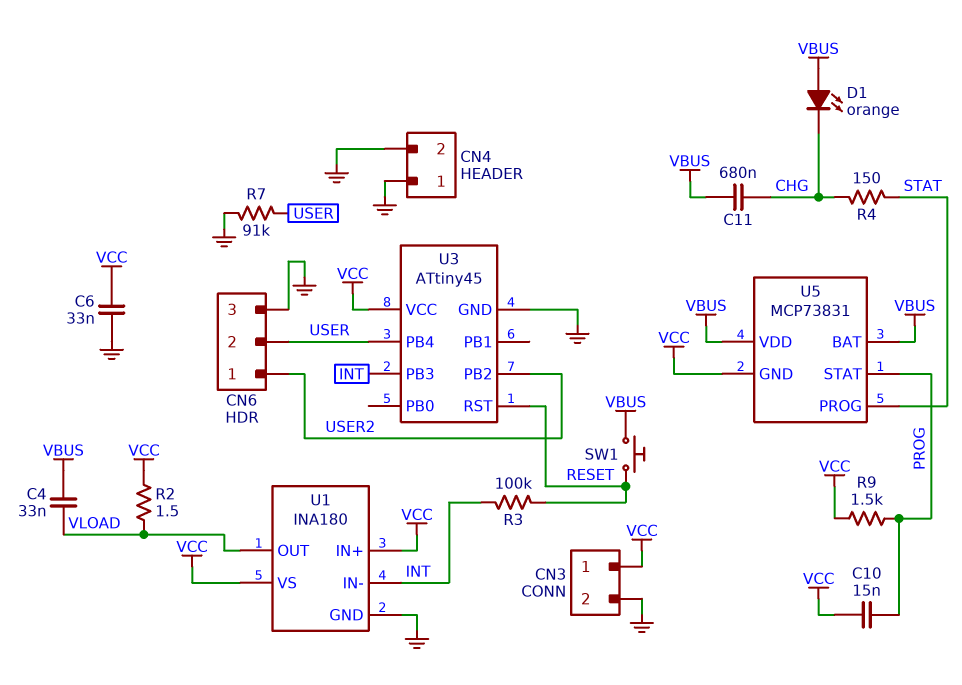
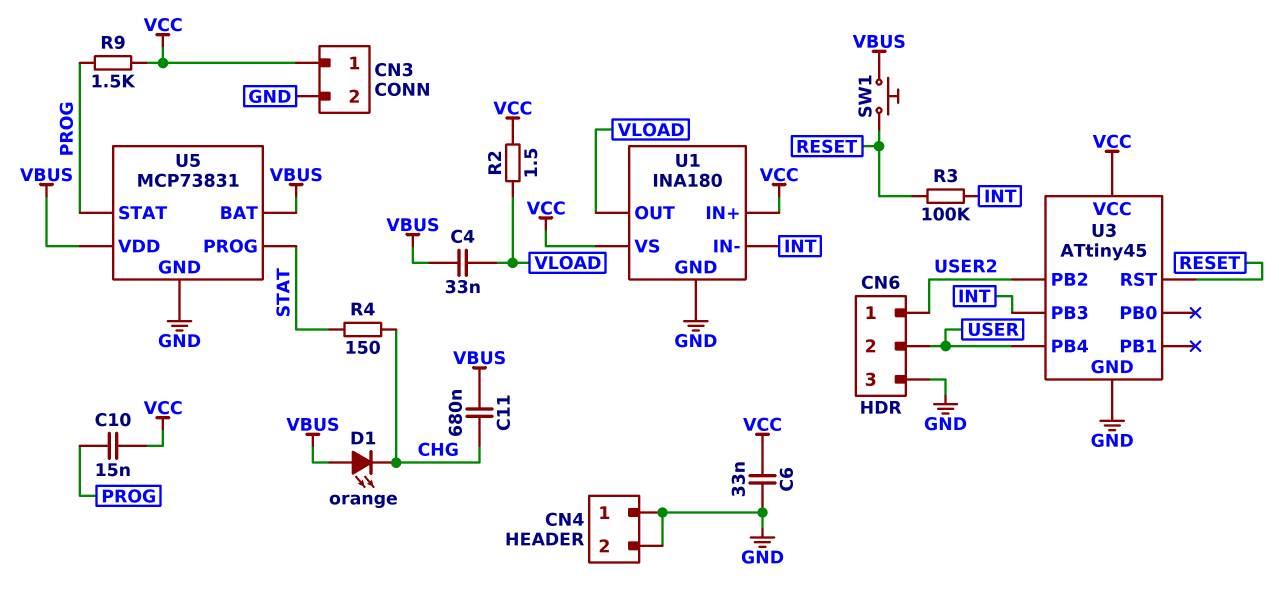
R7: 91k (GND, USER) -> none
U5 pin GND: VCC -> GND

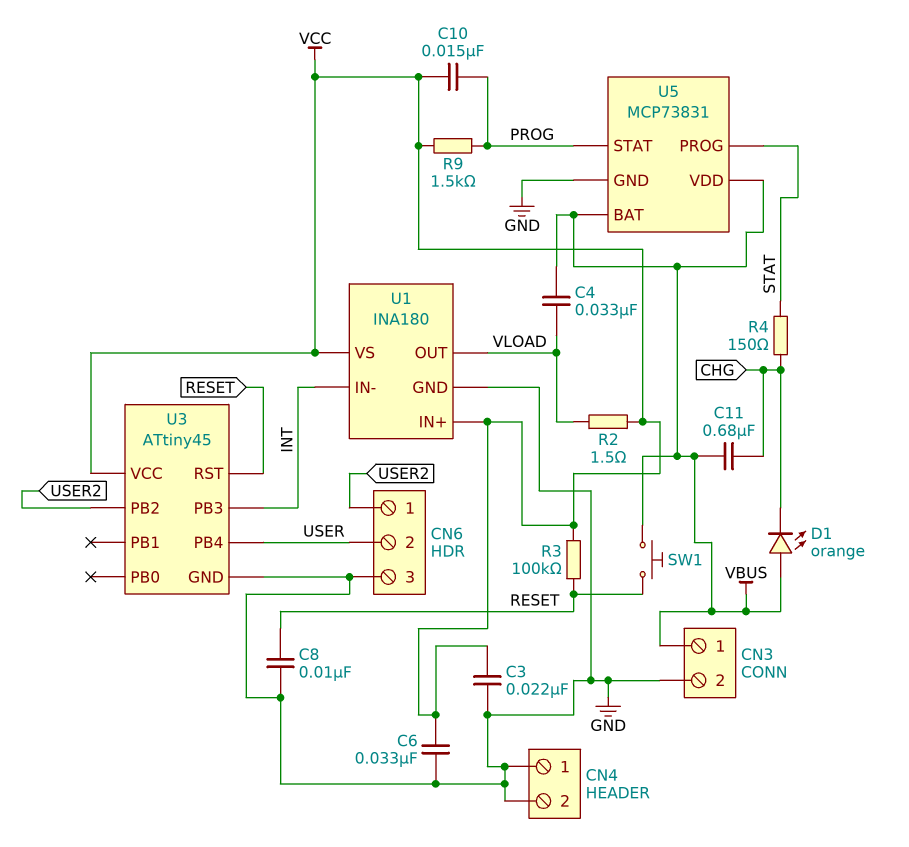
C3: none -> 22nF (GND, VCC)
C8: none -> 10nF (GND, RESET)
CN3 pin 1: VCC -> VBUS
R3: 100k (INT, RESET) -> 100k (RESET, VCC)

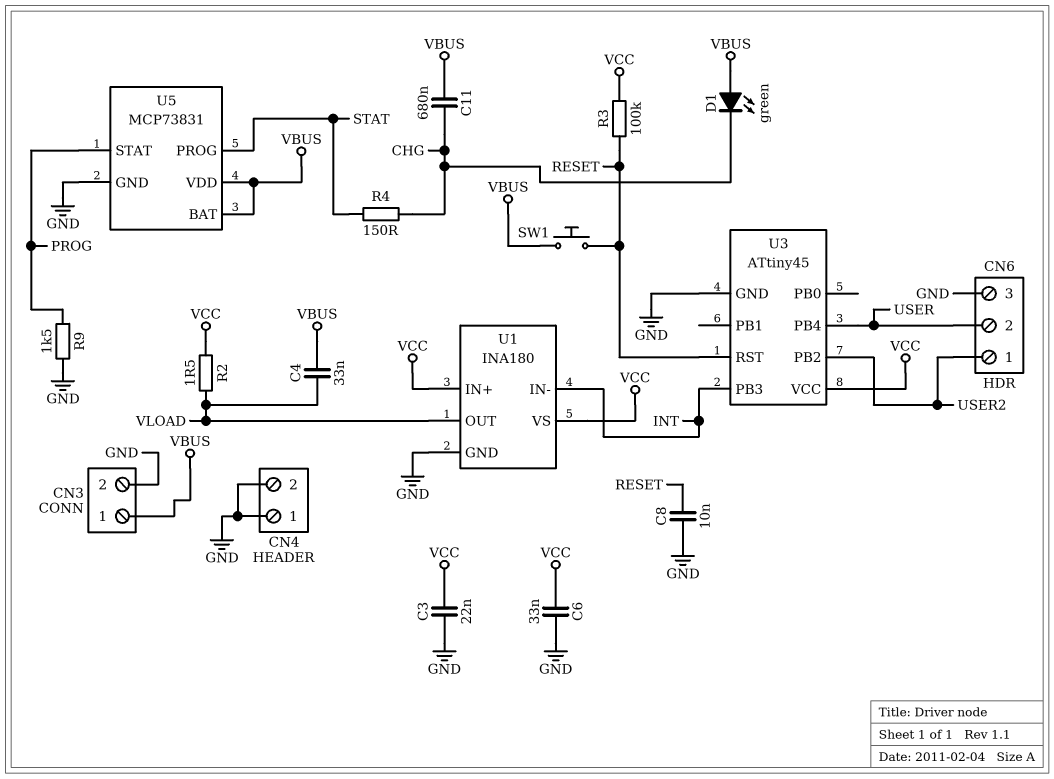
C10: 15nF (PROG, VCC) -> none
D1: LED orange (A VBUS, K CHG) -> LED green (A VBUS, K CHG)
R9: 1.5k (PROG, VCC) -> 1.5k (GND, PROG)

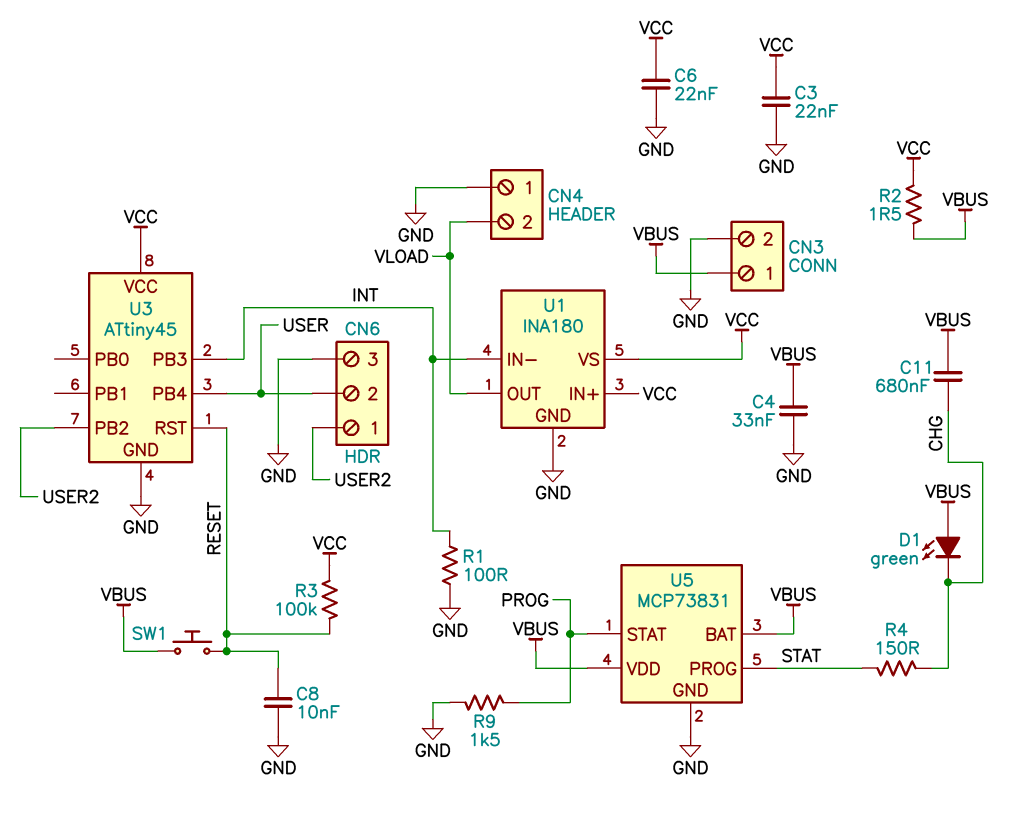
C4: 33nF (VBUS, VLOAD) -> 33nF (GND, VBUS)
C6: 33nF (GND, VCC) -> 22nF (GND, VCC)
CN4 pin 2: GND -> VLOAD
R1: none -> 100 (GND, INT)
R2: 1.5 (VCC, VLOAD) -> 1.5 (VBUS, VCC)

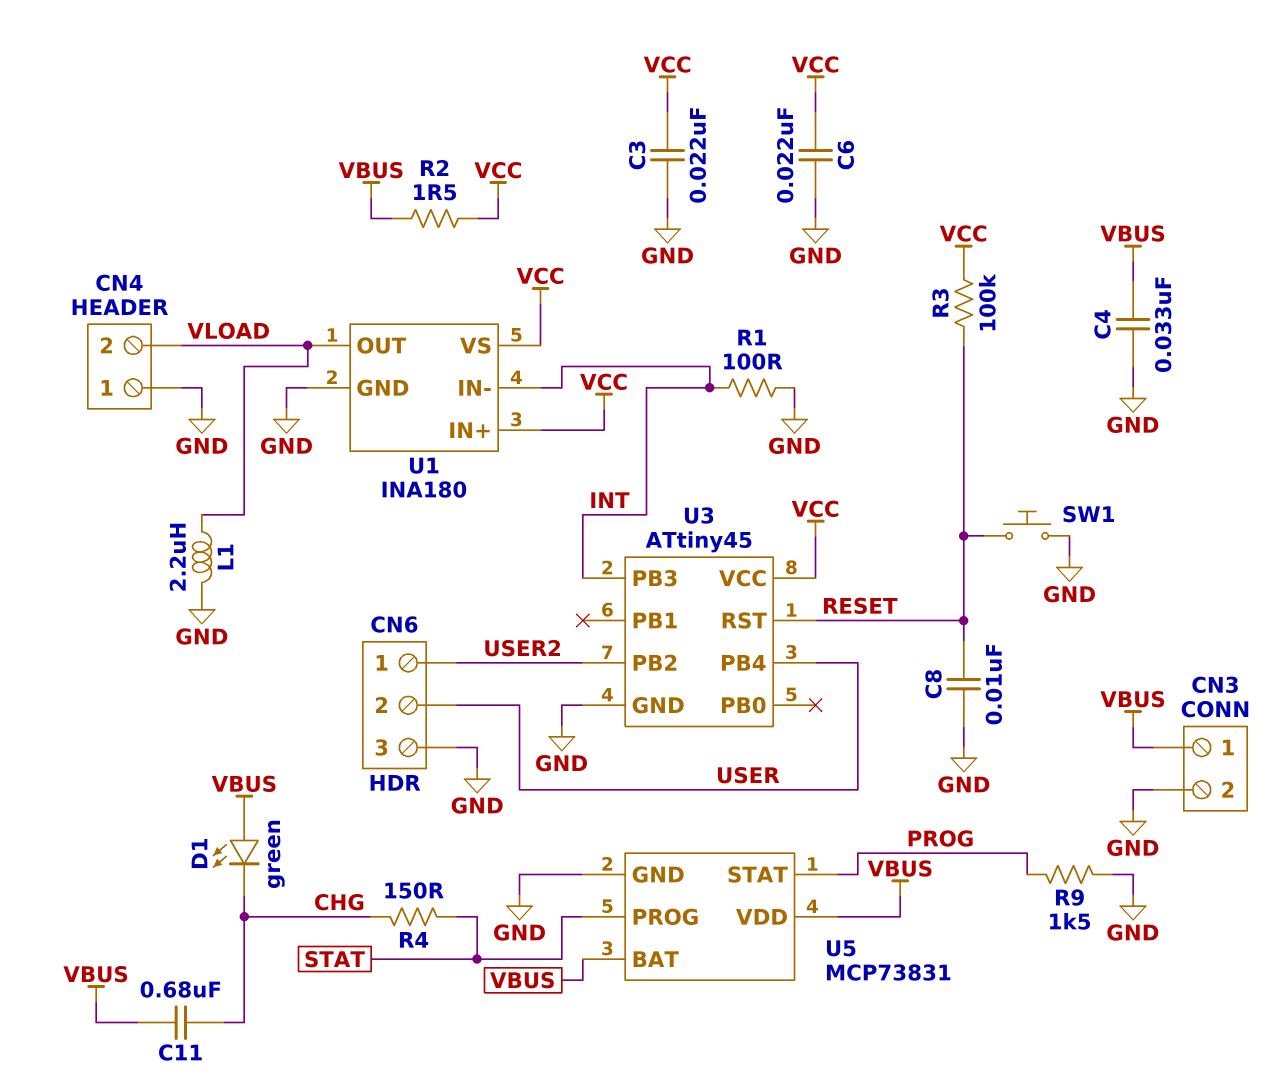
L1: none -> 2.2uH (GND, VLOAD)
SW1: button (RESET, VBUS) -> button (GND, RESET)

